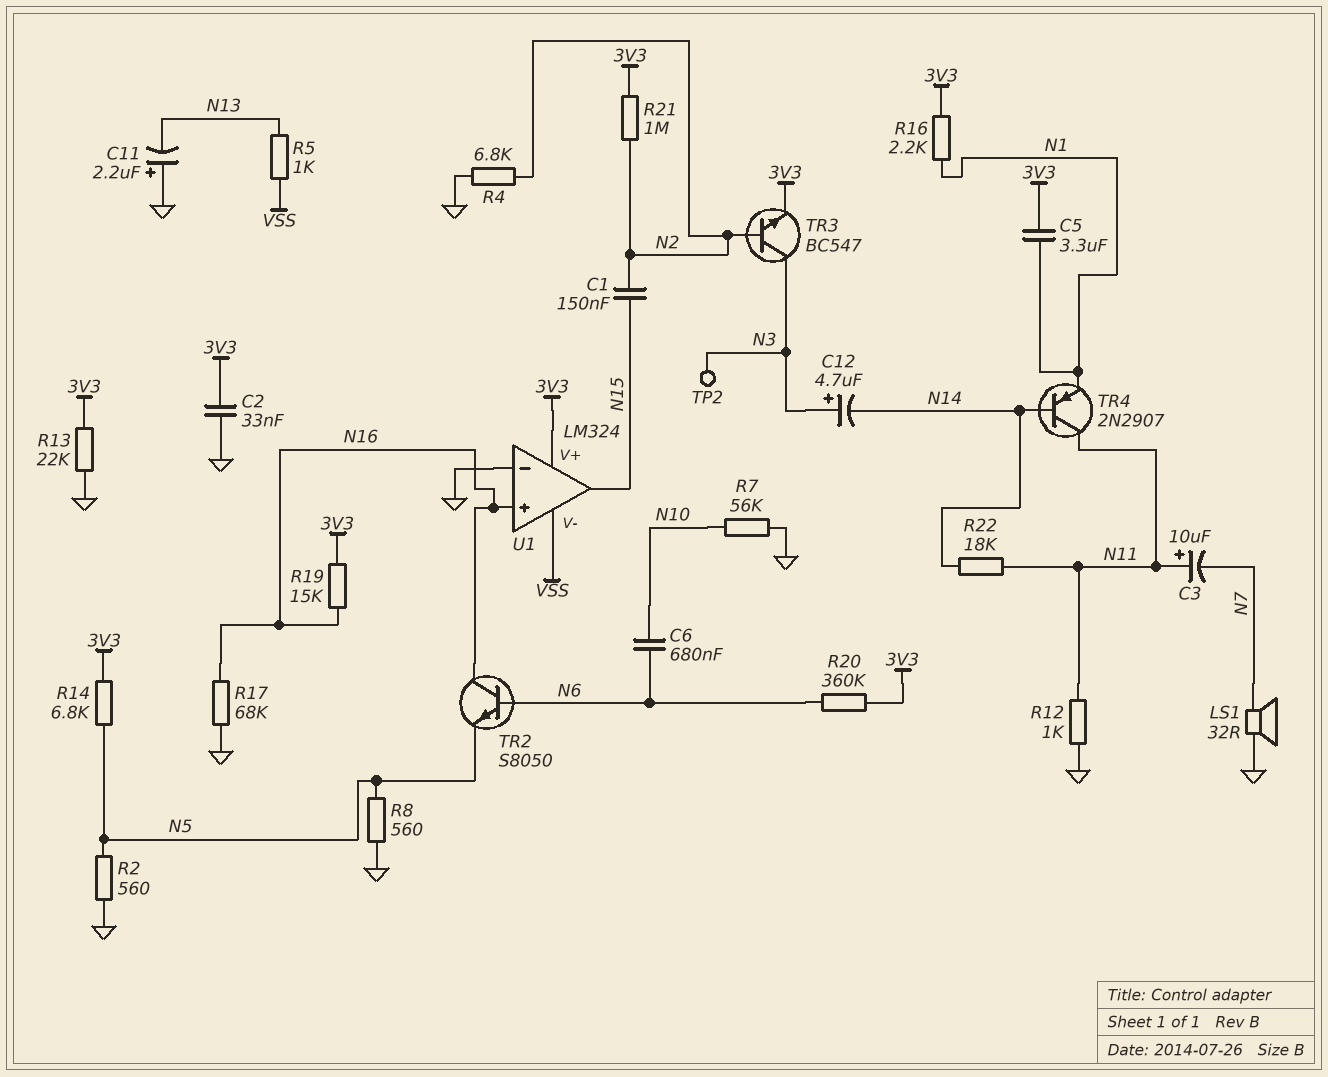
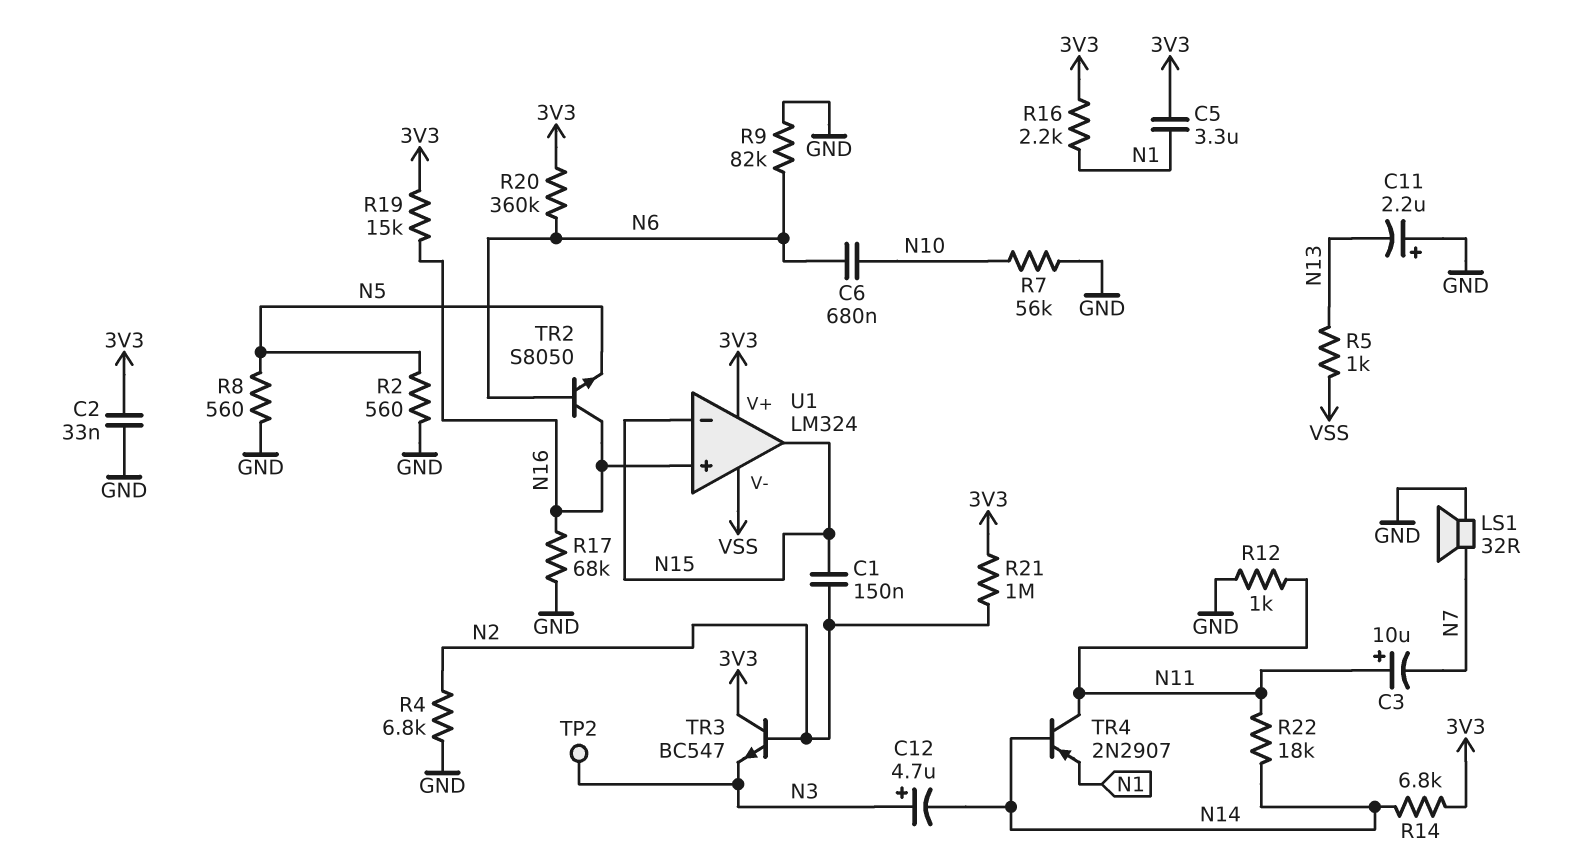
R9: none -> 82k (GND, N6)
R13: 22k (3V3, GND) -> none
R14: 6.8k (3V3, N5) -> 6.8k (3V3, N14)
TR3: NPN BC547 (B N2, C N3, E 3V3) -> NPN BC547 (B N2, C 3V3, E N3)
U1 pin in-: GND -> N15

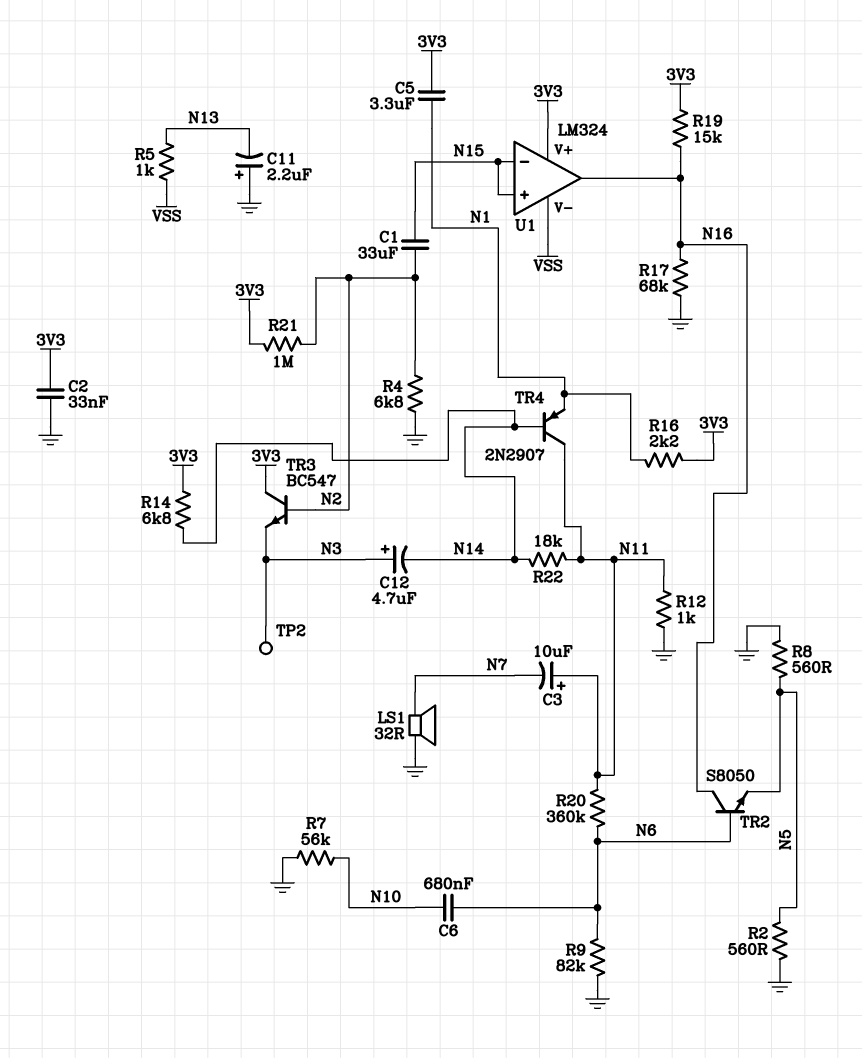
C1: 150nF (N2, N15) -> 33uF (N2, N15)
R20: 360k (3V3, N6) -> 360k (N6, N11)
U1 pin in+: N16 -> N15
U1 pin out: N15 -> N16

